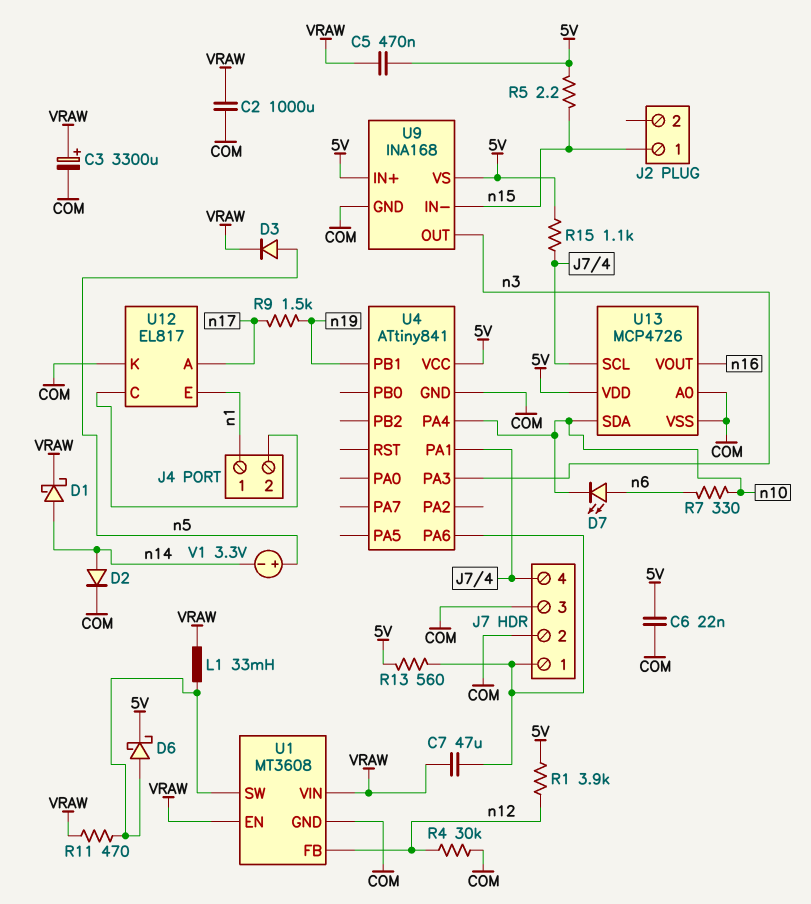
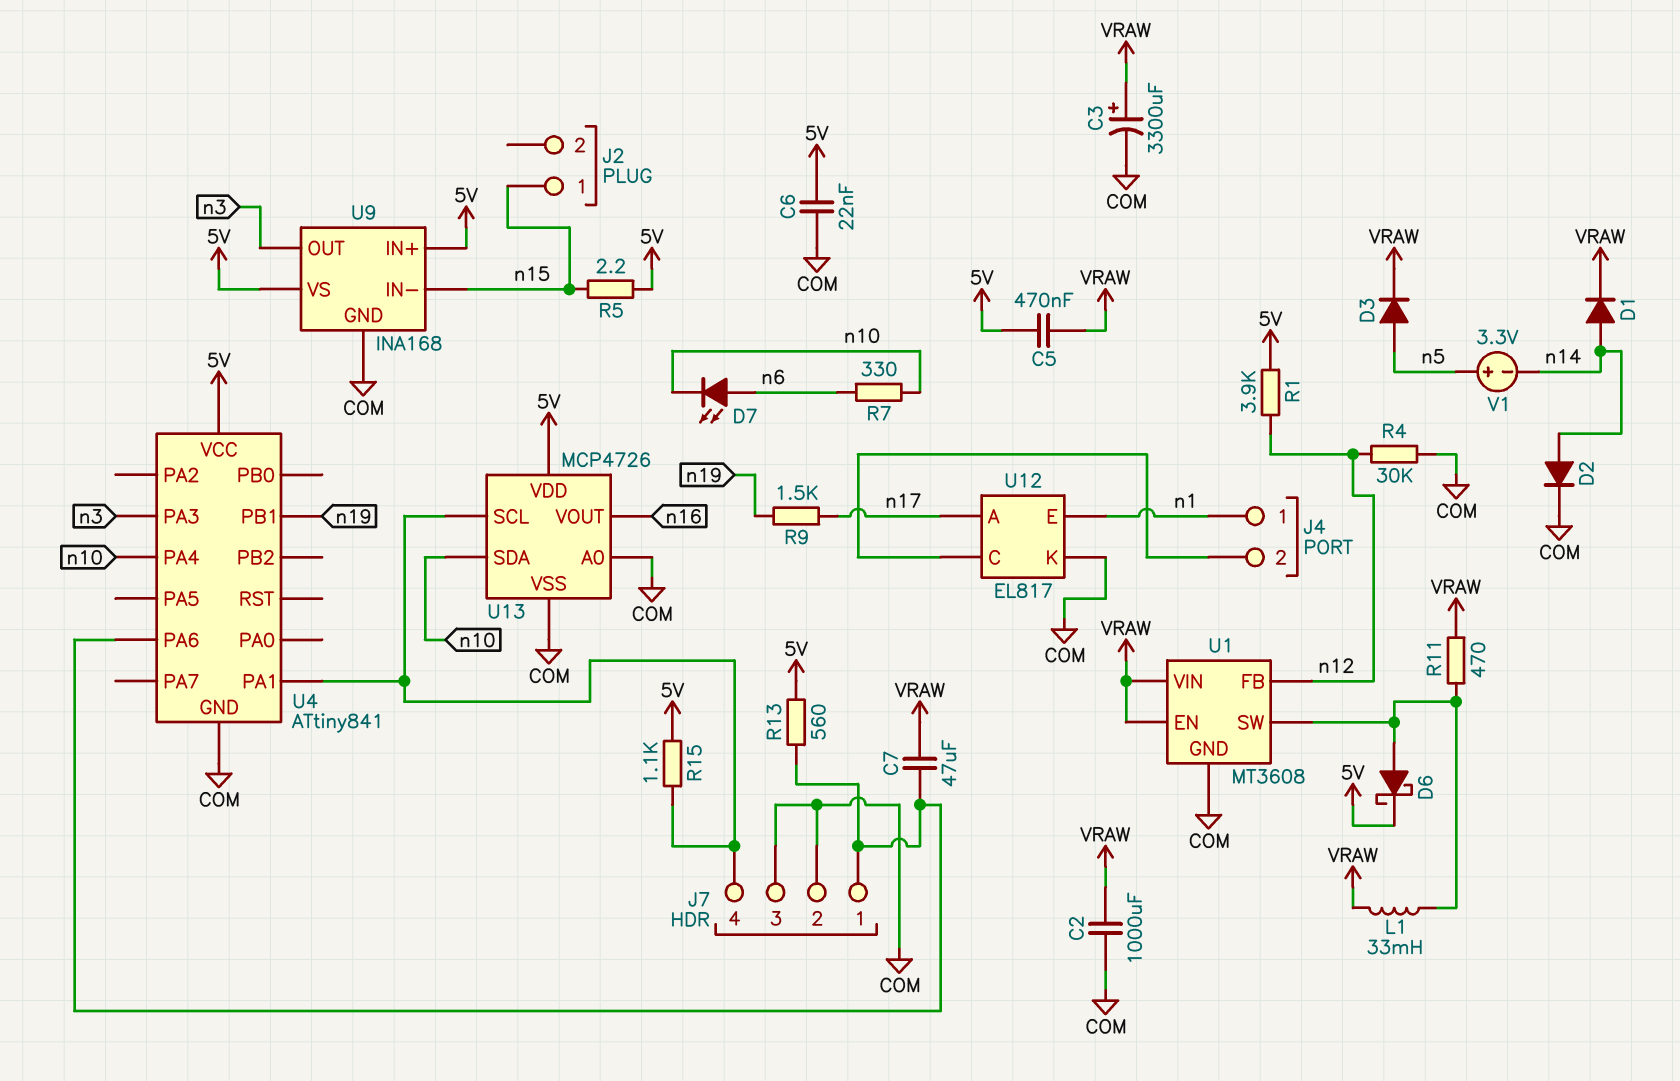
D1: schottky (A n14, K VRAW) -> diode (A n14, K VRAW)

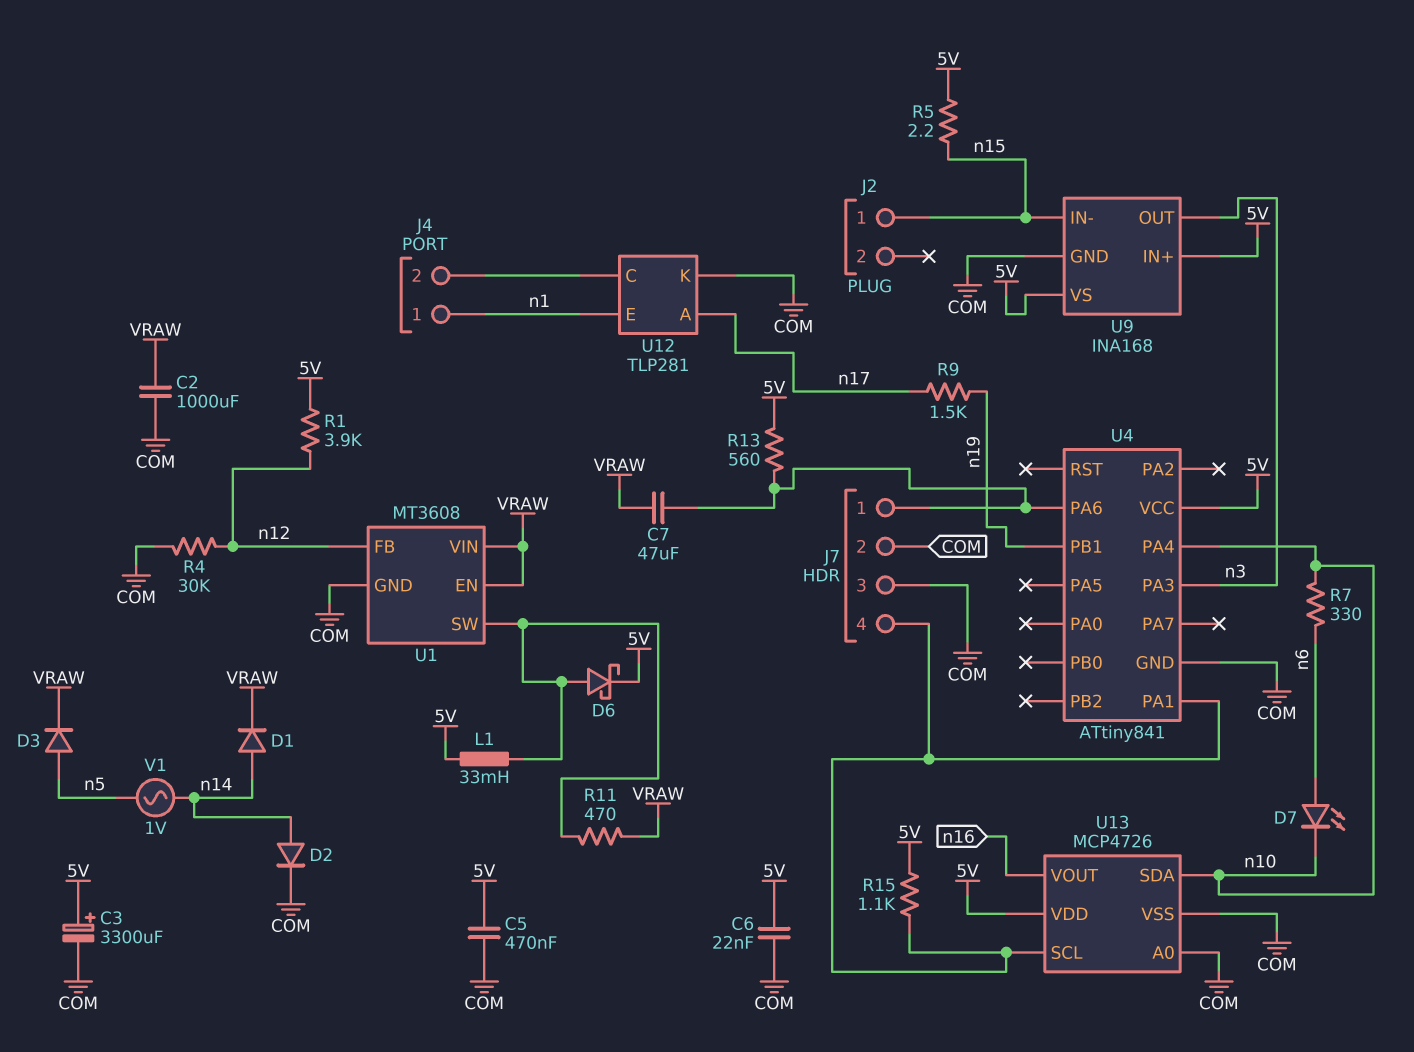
C3: 3300uF (plus VRAW, minus COM) -> 3300uF (plus 5V, minus COM)
C5: 470nF (5V, VRAW) -> 470nF (5V, COM)
L1: 33mH (U1/SW, VRAW) -> 33mH (5V, U1/SW)
U12: EL817 -> TLP281
V1: 3.3V (plus n5, minus n14) -> AC 1V (n5, n14)

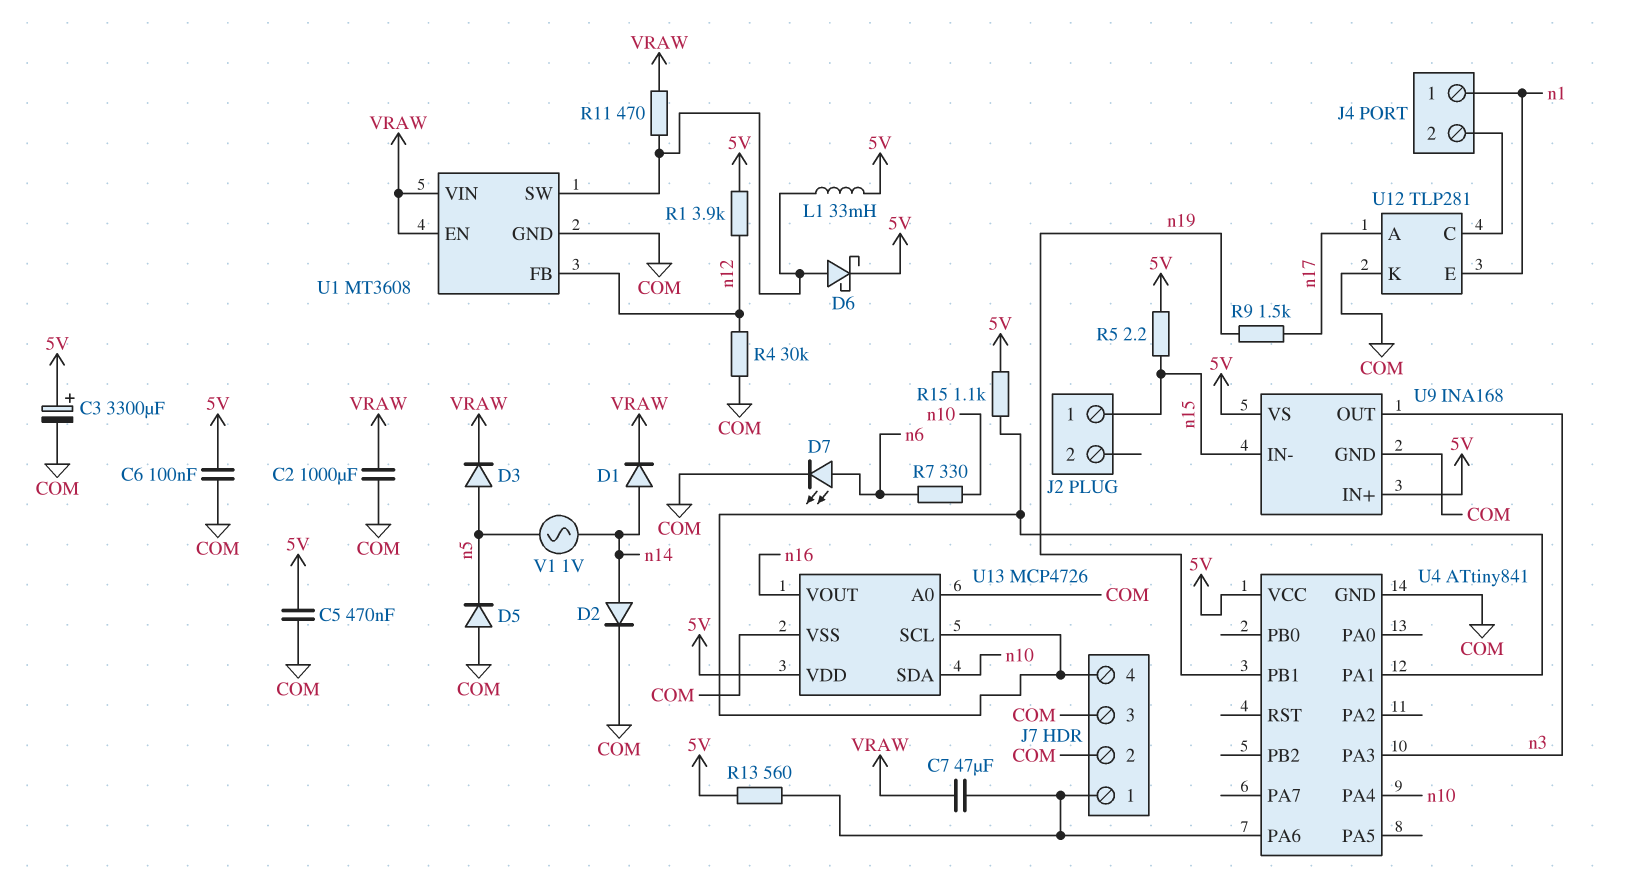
C6: 22nF (5V, COM) -> 100nF (5V, COM)
D5: none -> diode (A COM, K n5)
D7: LED (A n6, K n10) -> LED (A n6, K COM)

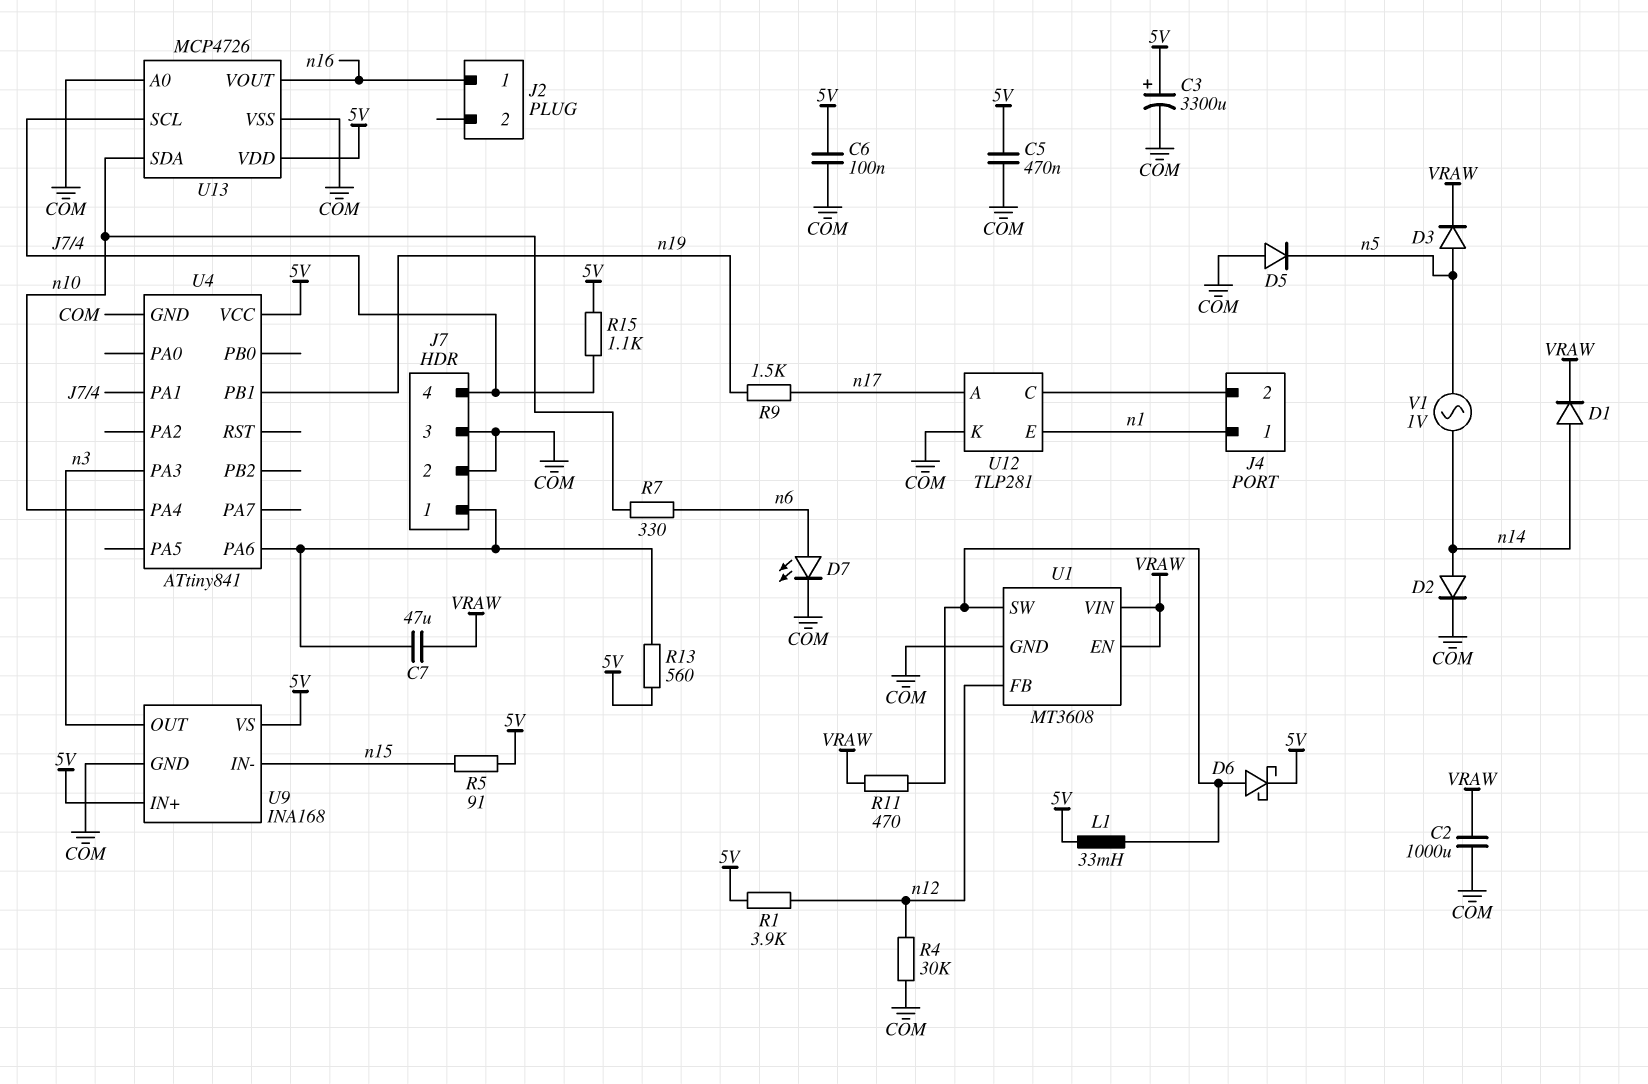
J2 pin 1: n15 -> n16
R5: 2.2 (5V, n15) -> 91 (5V, n15)

